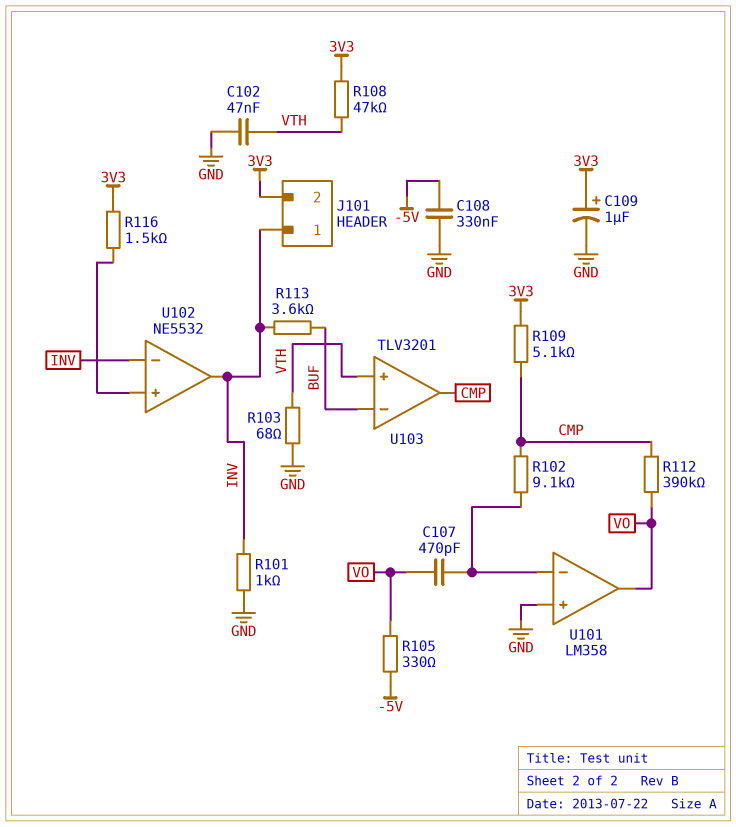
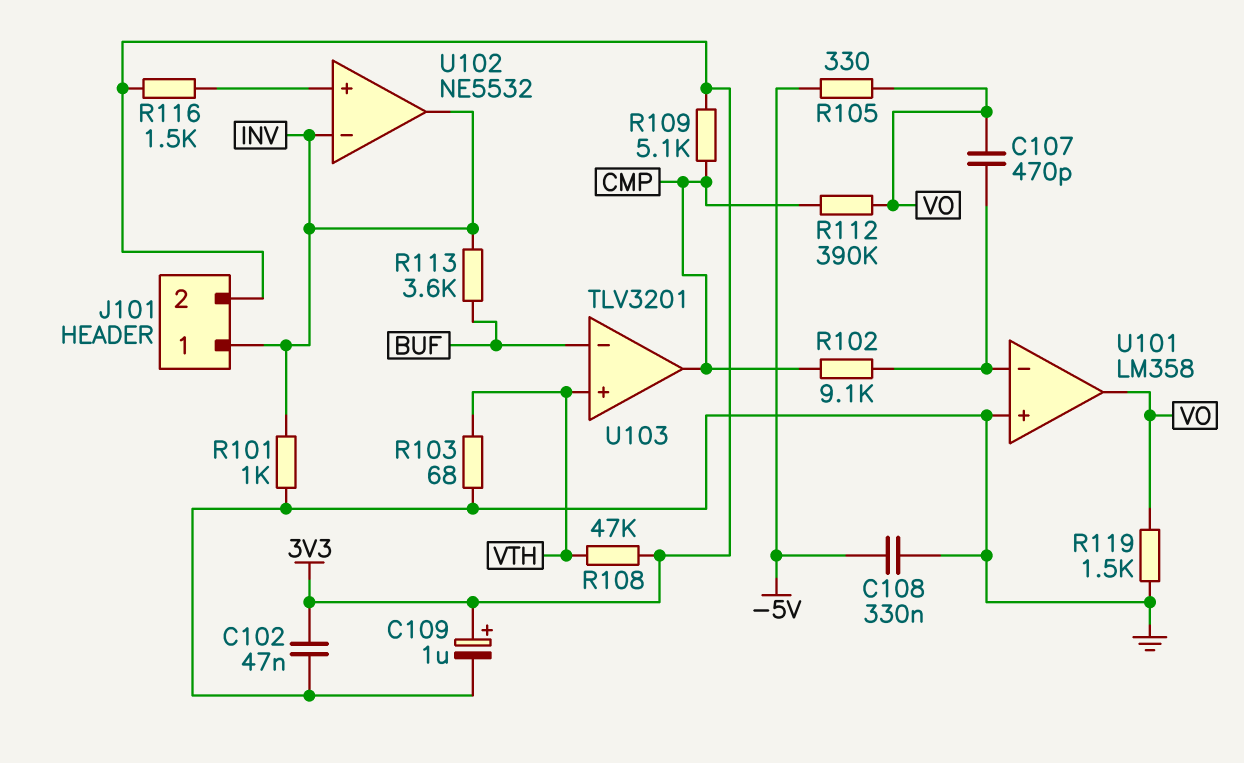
C102: 47nF (GND, VTH) -> 47nF (3V3, GND)
R119: none -> 1.5k (GND, VO)

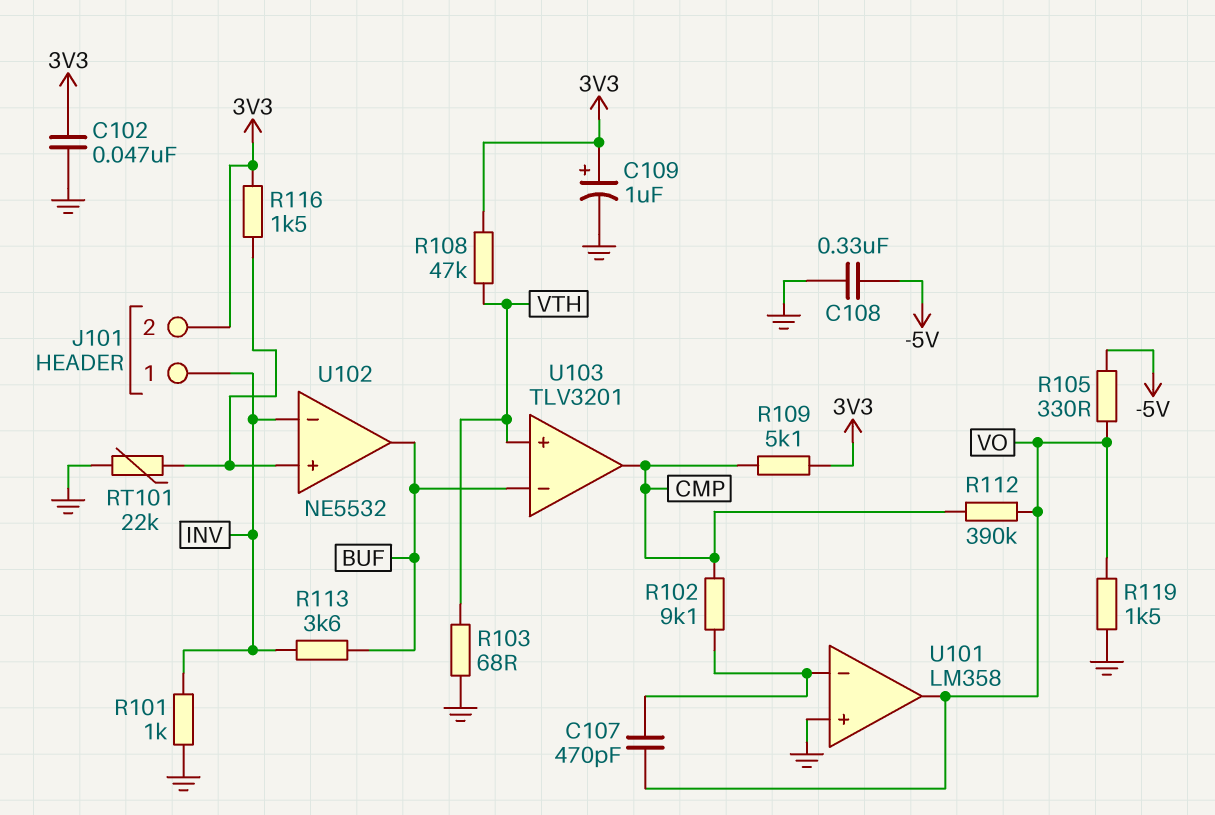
RT101: none -> 22k (GND, U102/in+)
U102 pin out: INV -> BUF

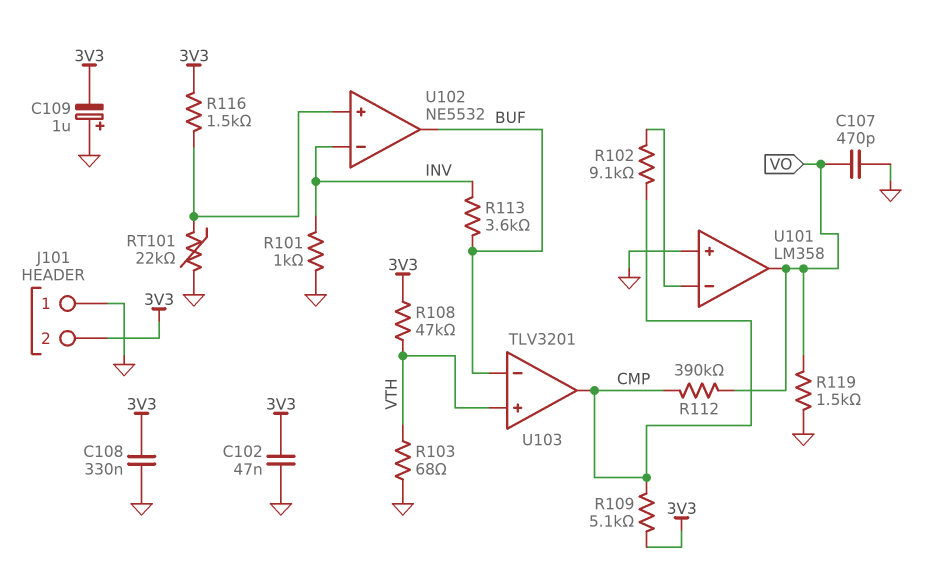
C107: 470pF (U101/in-, VO) -> 470pF (GND, VO)
C108: 330nF (-5V, GND) -> 330nF (3V3, GND)
C109: 1uF (plus 3V3, minus GND) -> 1uF (plus GND, minus 3V3)
J101 pin 1: INV -> GND
R105: 330 (-5V, VO) -> none

